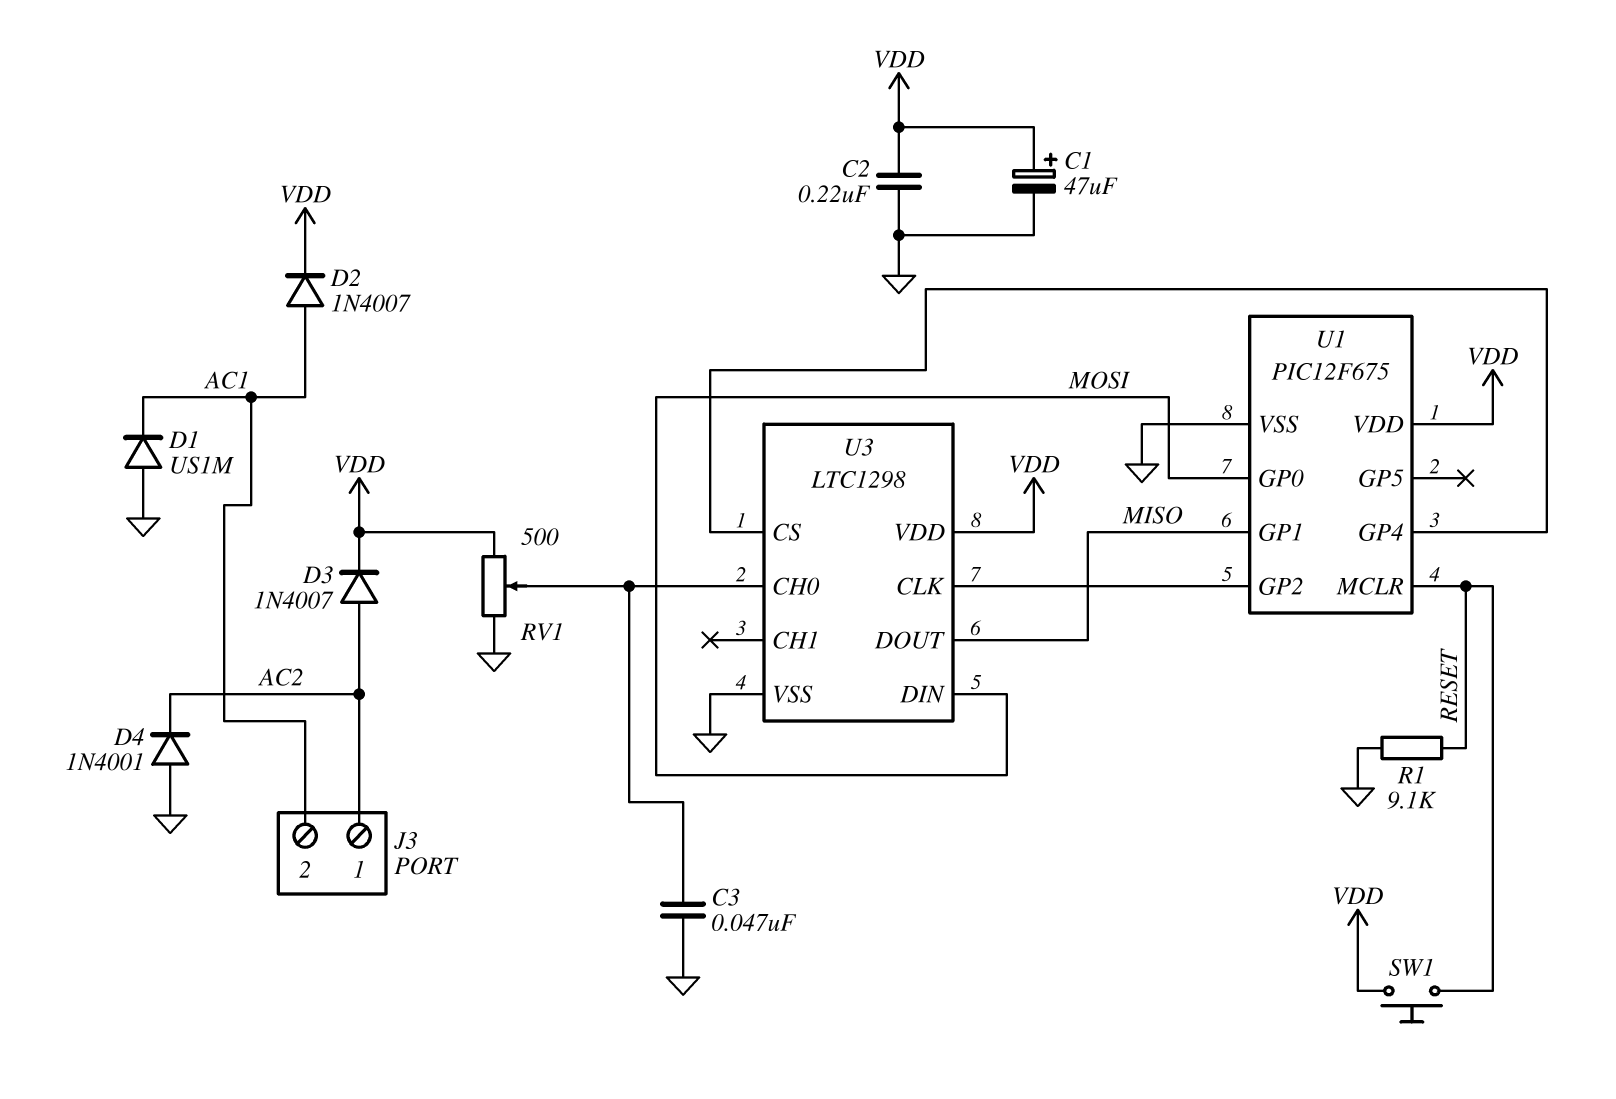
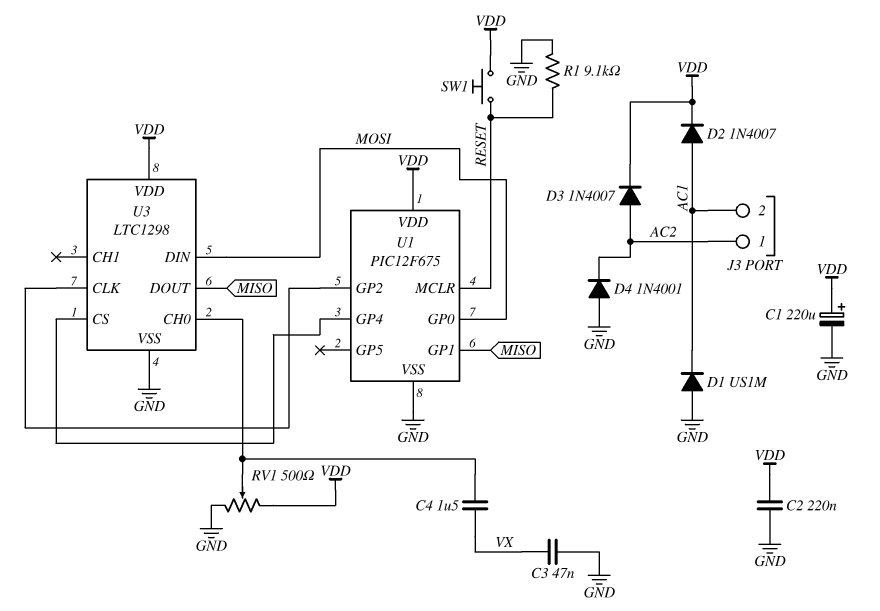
C1: 47uF (plus VDD, minus GND) -> 220uF (plus VDD, minus GND)
C3: 47nF (GND, U3/CH0) -> 47nF (GND, VX)
C4: none -> 1.5uF (U3/CH0, VX)

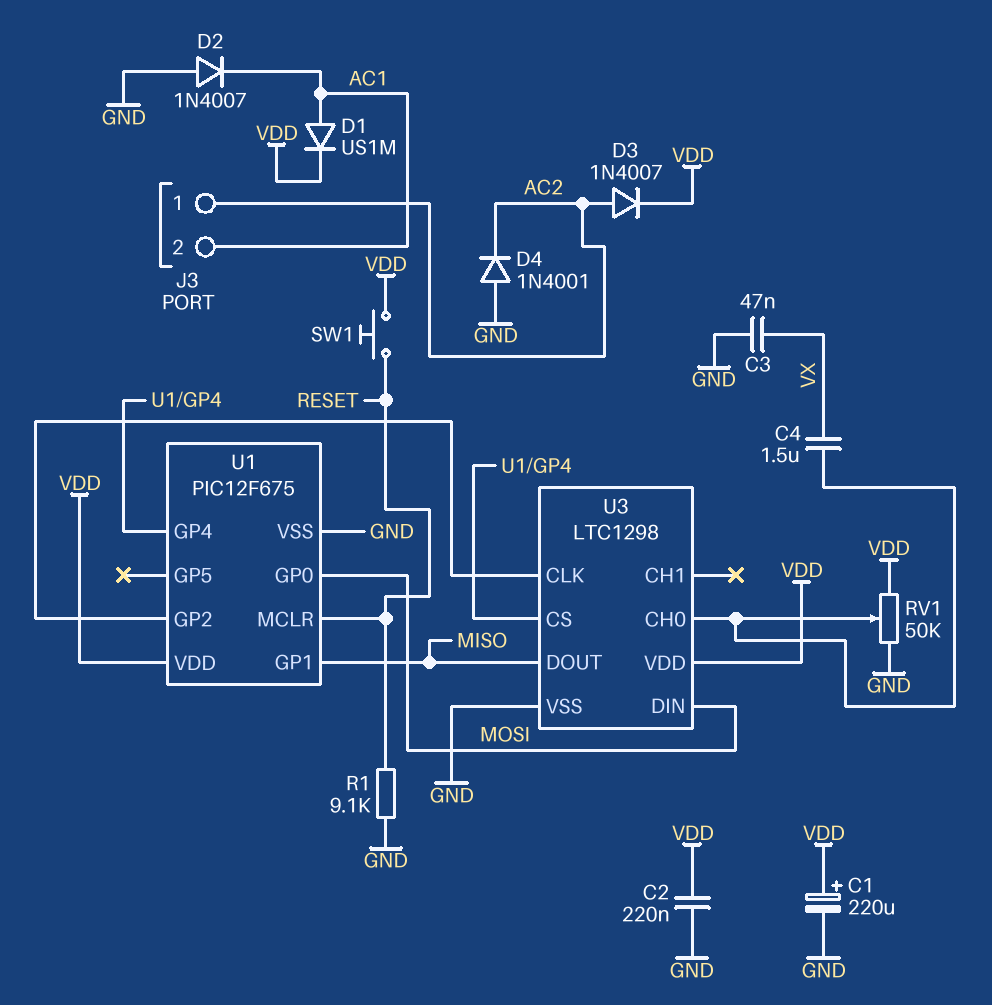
D1: diode US1M (A GND, K AC1) -> diode US1M (A AC1, K VDD)
D2: diode 1N4007 (A AC1, K VDD) -> diode 1N4007 (A GND, K AC1)
RV1: 500 (GND, VDD, wiper U3/CH0) -> 50k (GND, VDD, wiper U3/CH0)

